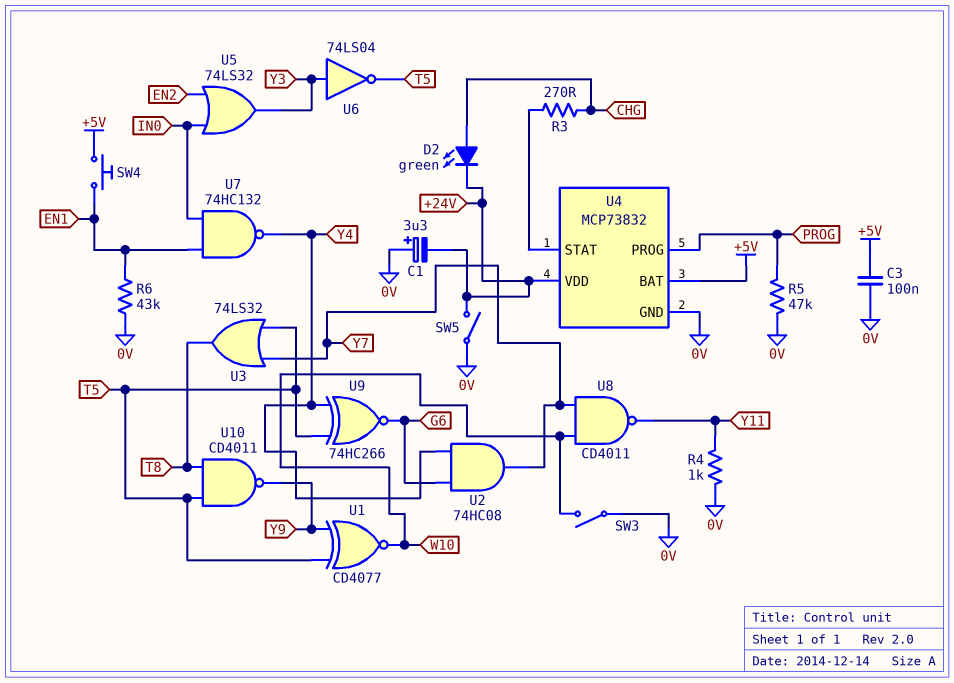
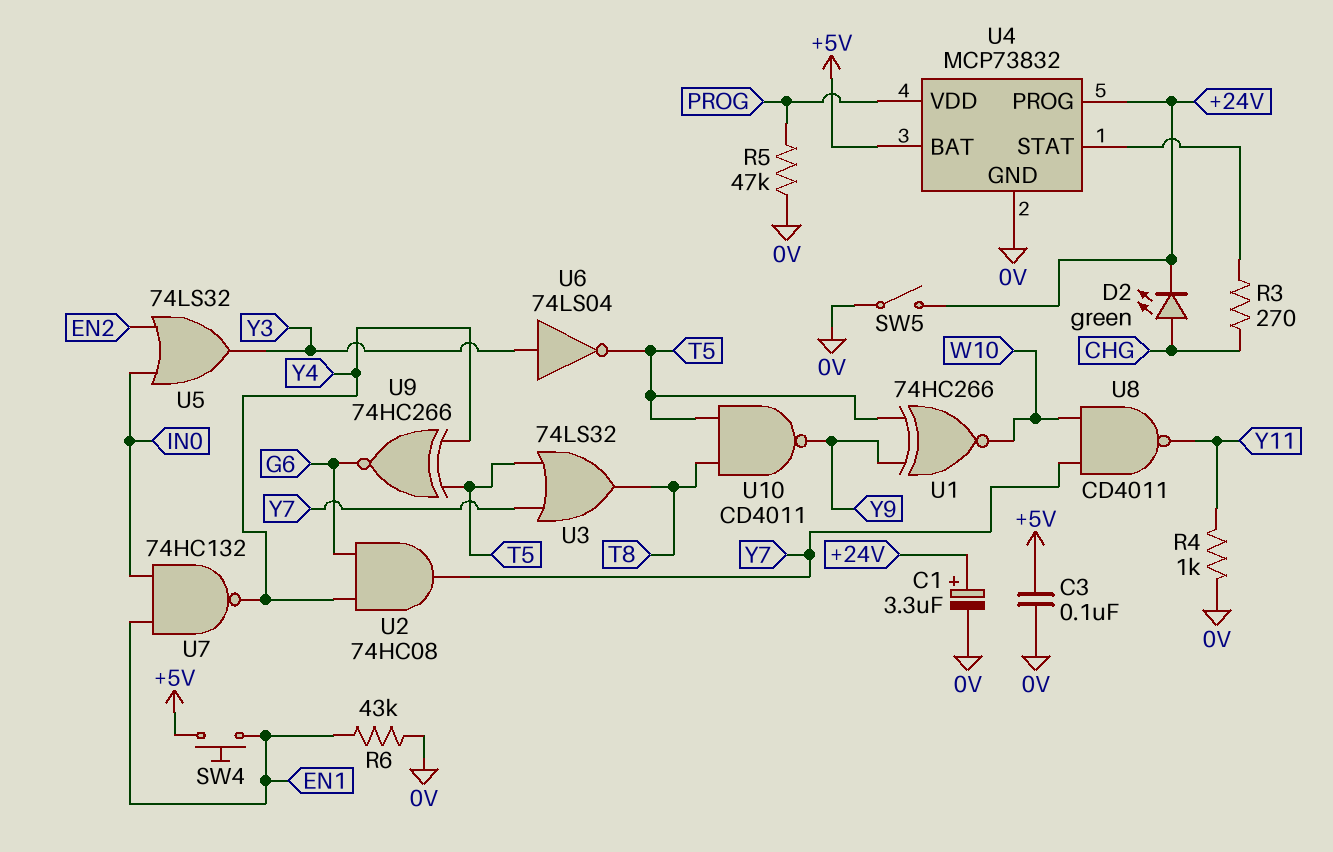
C1: 3.3uF (plus 0V, minus +24V) -> 3.3uF (plus +24V, minus 0V)
SW3: switch (0V, W10) -> none
U1: XNOR CD4077 (in T5, in Y9, out W10) -> XNOR 74HC266 (in T5, in Y9, out W10)
U4 pin PROG: PROG -> +24V
U4 pin VDD: +24V -> PROG

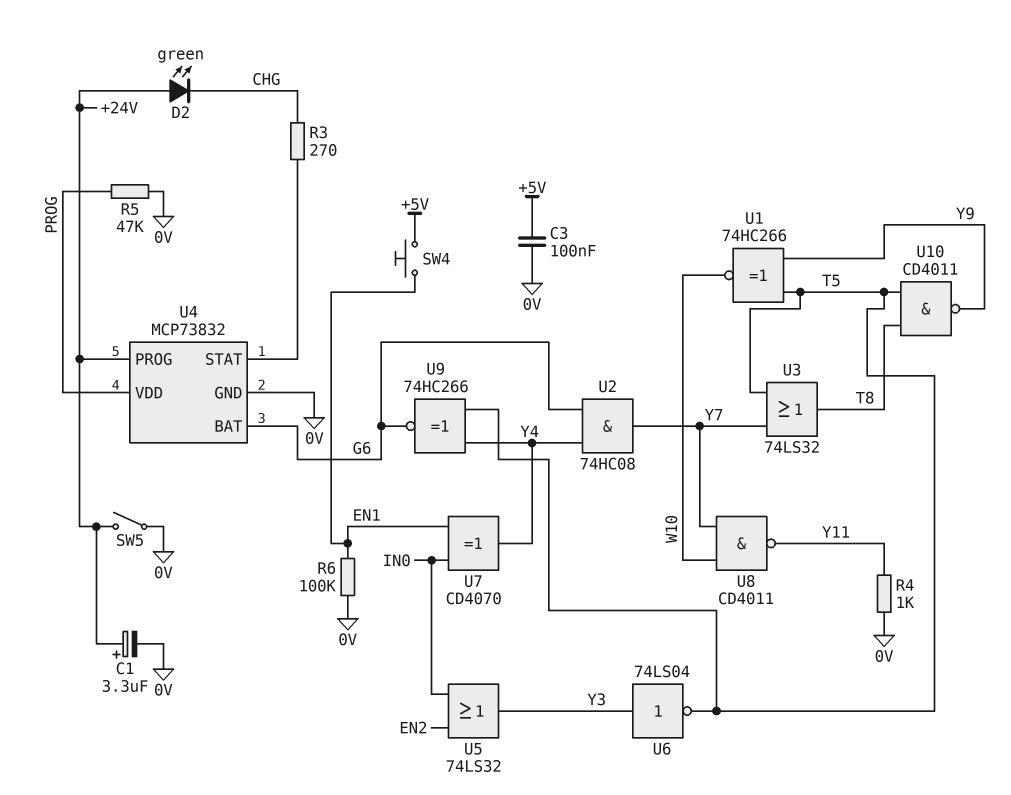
D2: LED green (A CHG, K +24V) -> LED green (A +24V, K CHG)
R6: 43k (0V, EN1) -> 100k (0V, EN1)
U4 pin BAT: +5V -> G6
U7: NAND 74HC132 (in EN1, in IN0, out Y4) -> XOR CD4070 (in EN1, in IN0, out Y4)

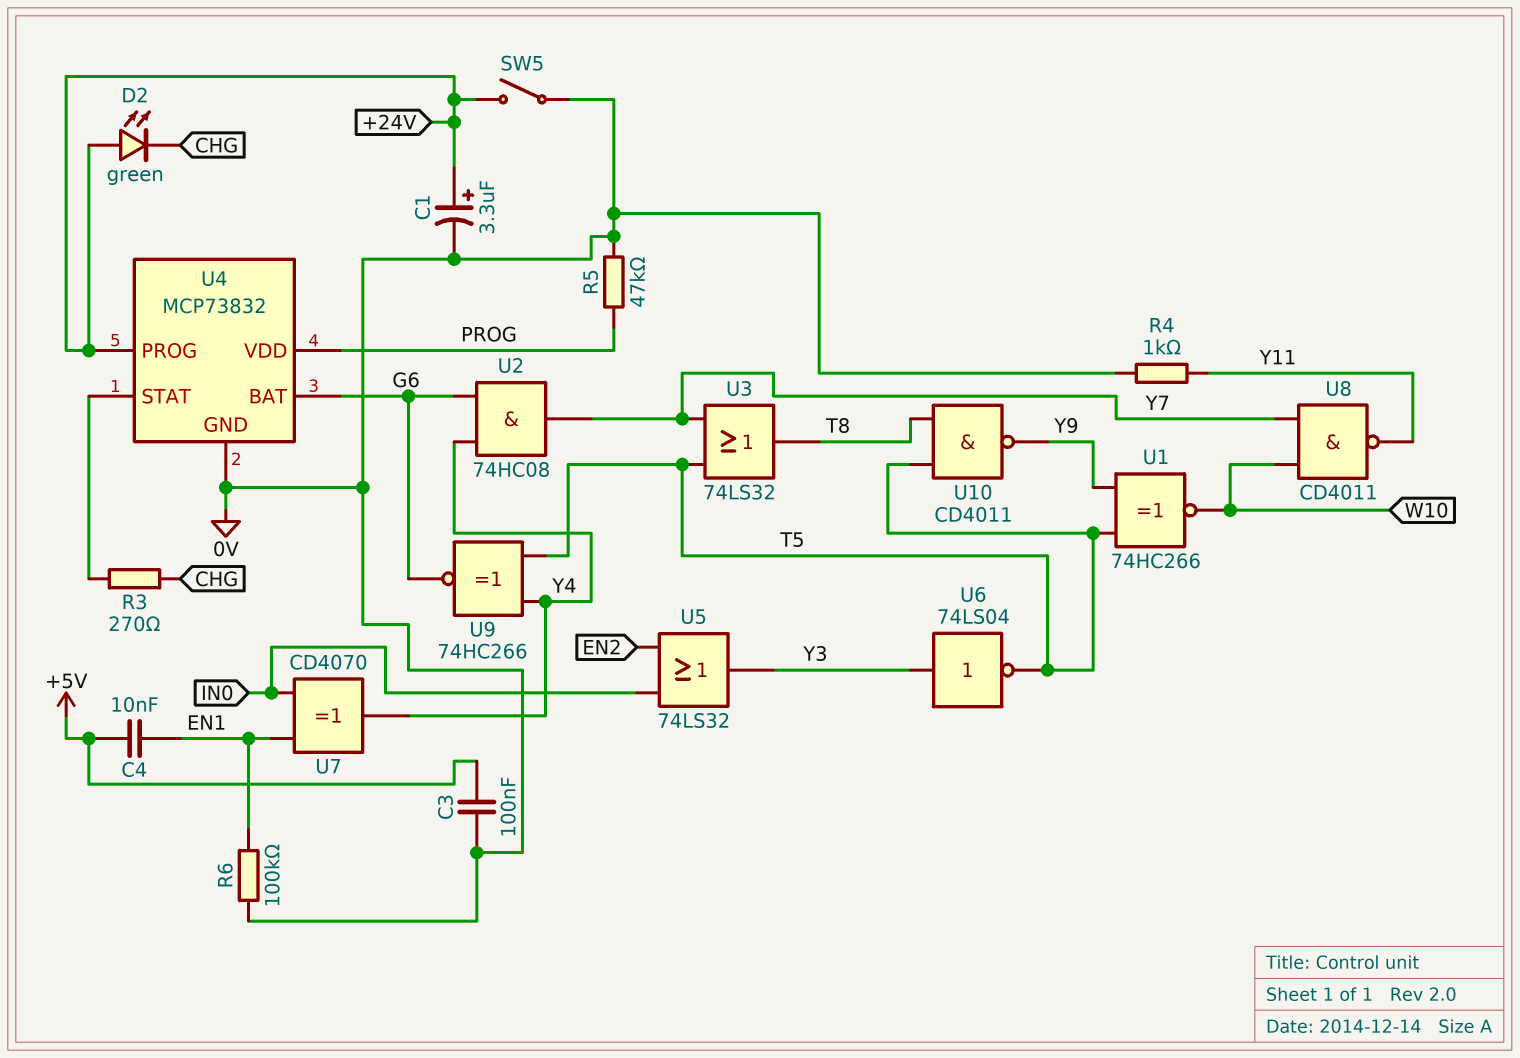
C4: none -> 10nF (+5V, EN1)
SW4: button (+5V, EN1) -> none

